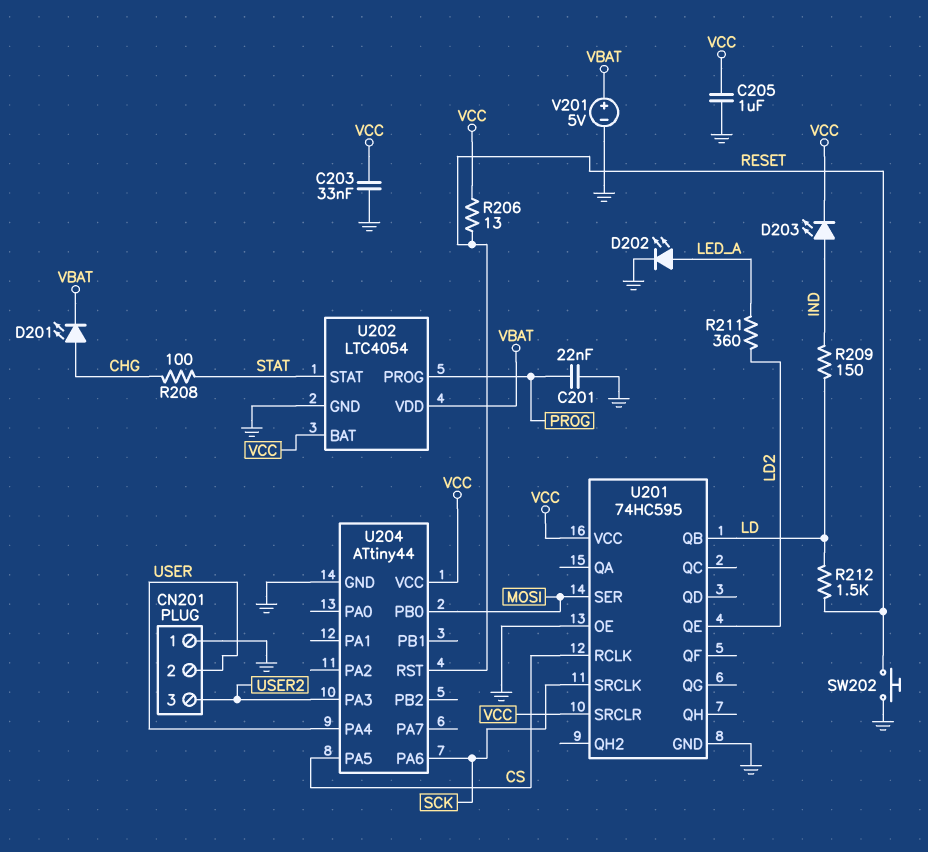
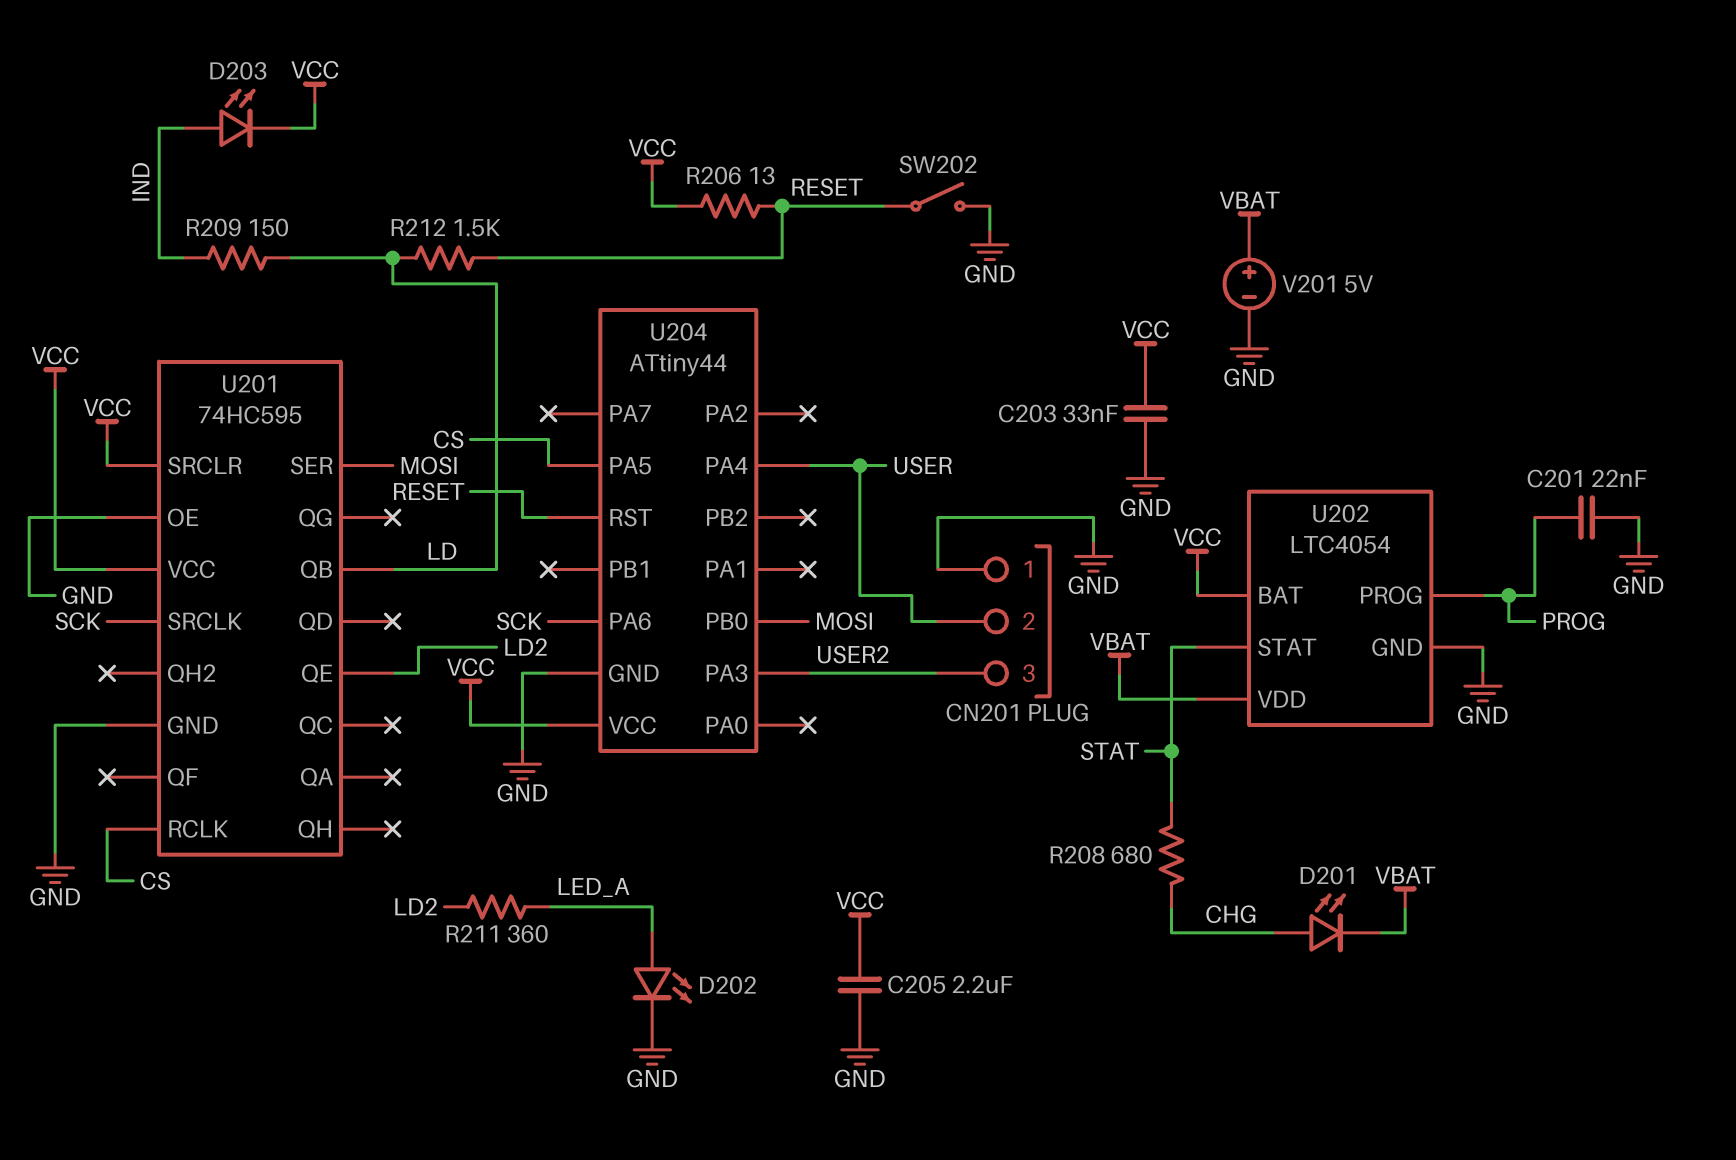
C205: 1uF (GND, VCC) -> 2.2uF (GND, VCC)
R208: 100 (CHG, STAT) -> 680 (CHG, STAT)
SW202: button (GND, RESET) -> switch (GND, RESET)

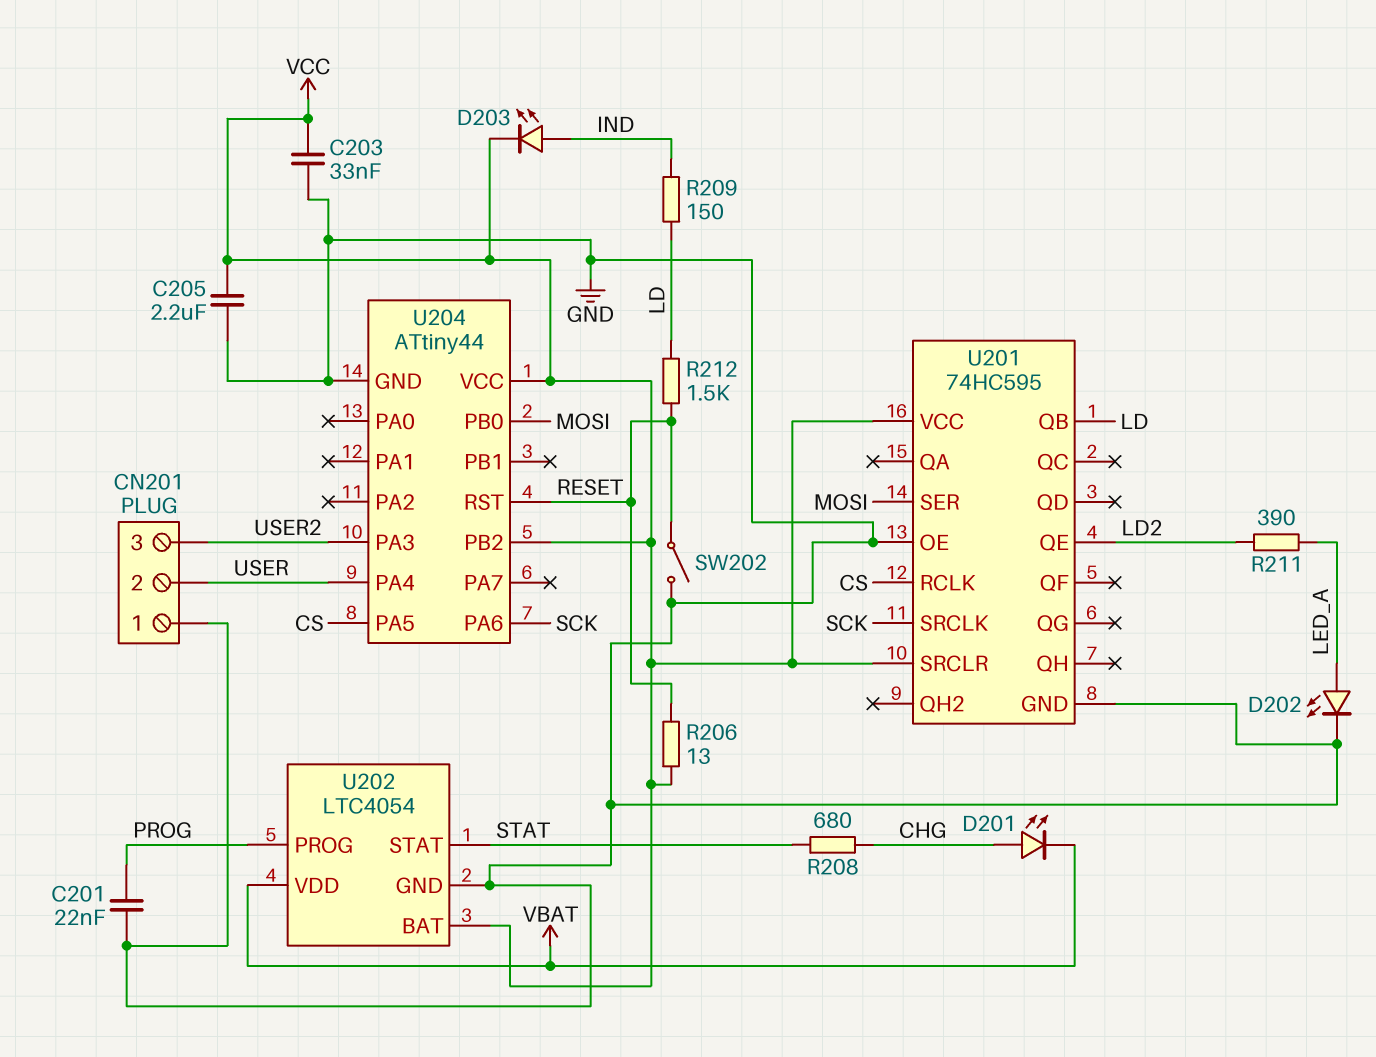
R211: 360 (LD2, LED_A) -> 390 (LD2, LED_A)
U204 pin PB2: none -> VCC
V201: 5V (plus VBAT, minus GND) -> none

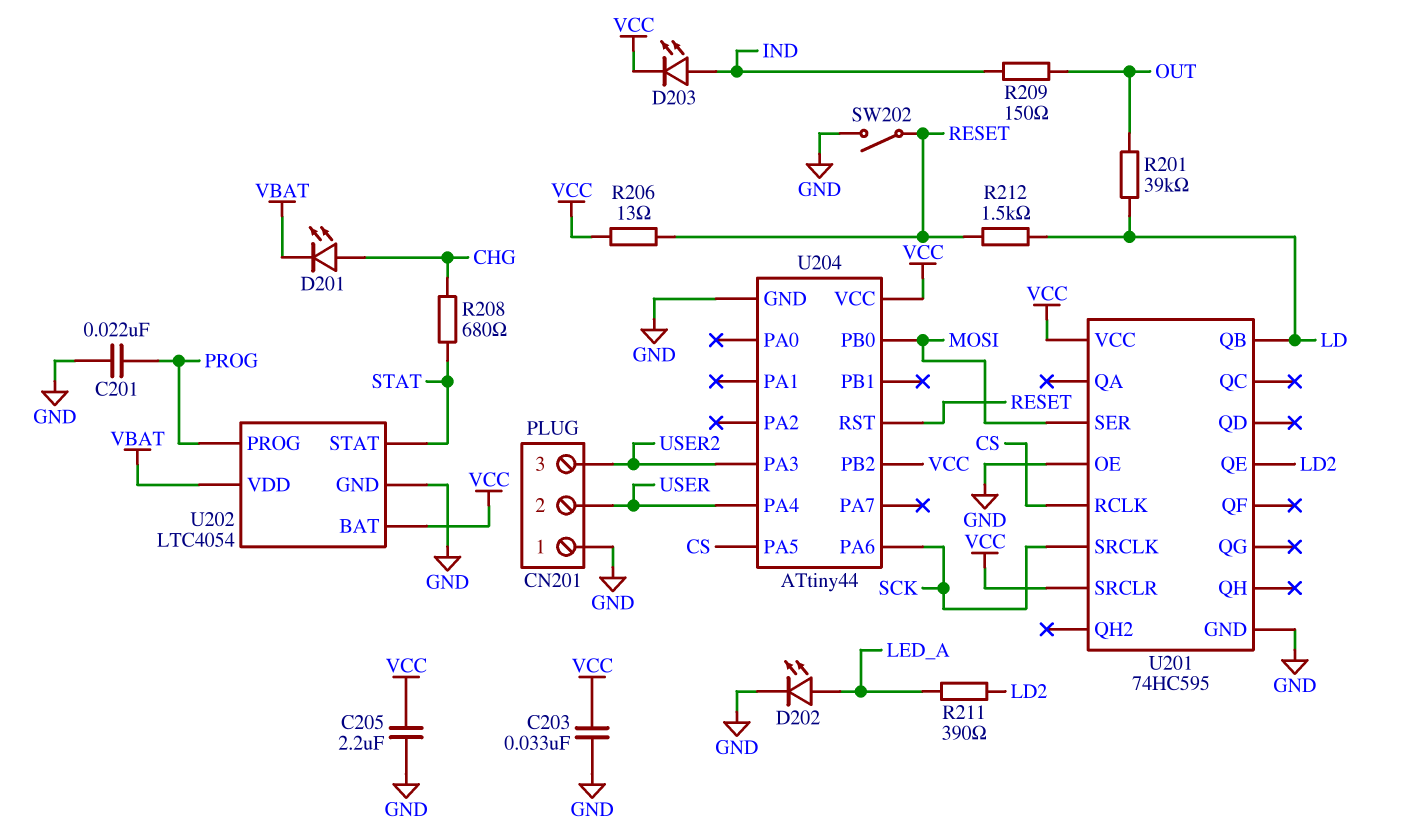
R201: none -> 39k (LD, OUT)
R209: 150 (IND, LD) -> 150 (IND, OUT)

